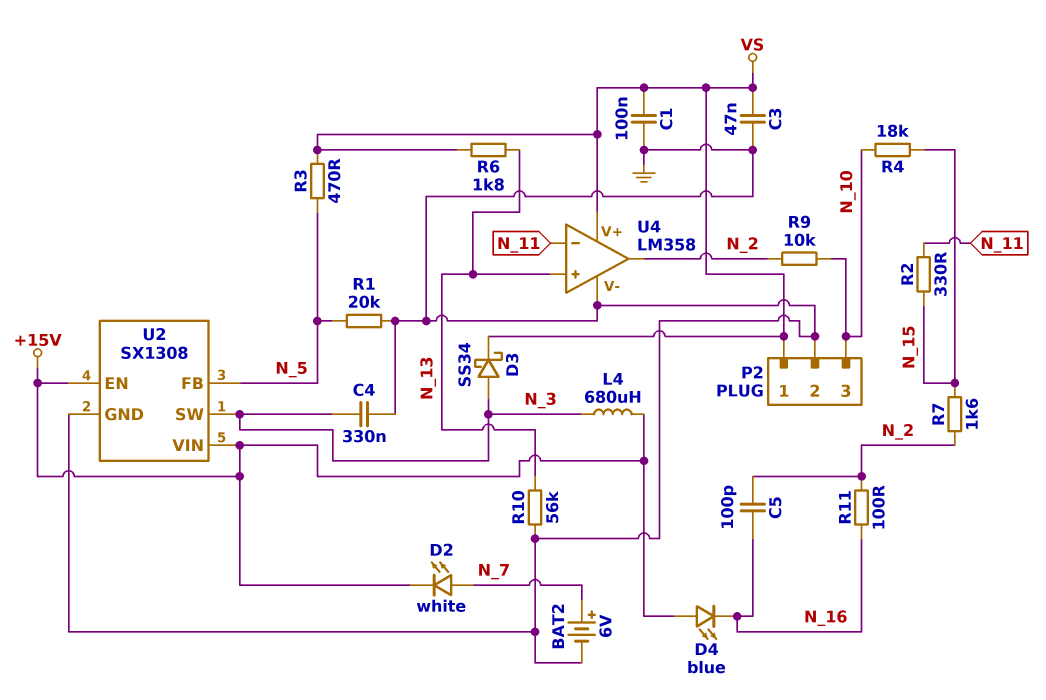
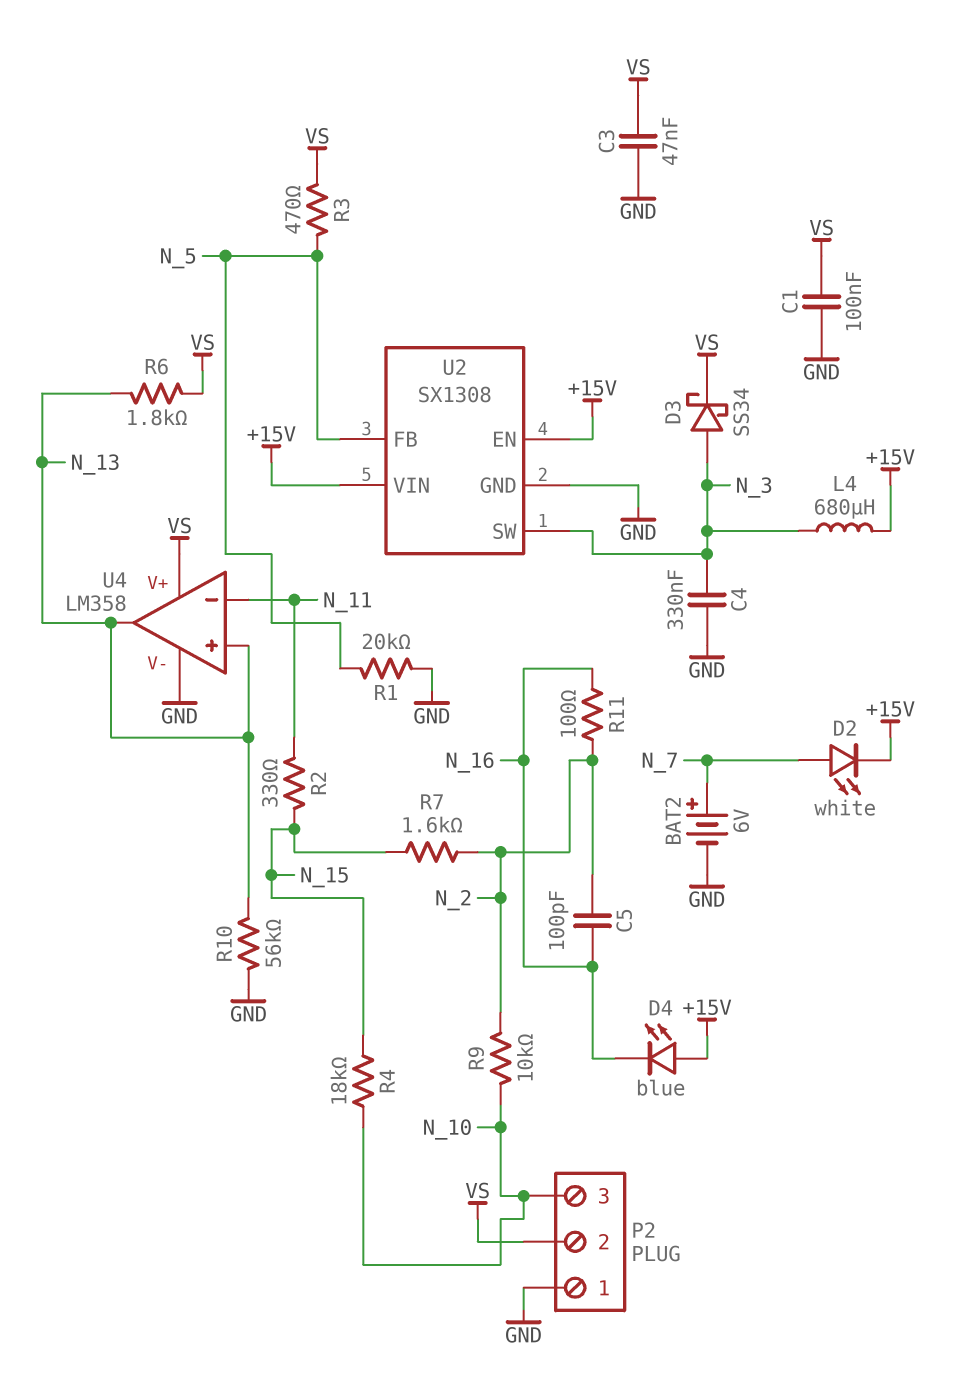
P2 pin 1: VS -> GND
P2 pin 2: GND -> VS
U4 pin out: N_2 -> N_13

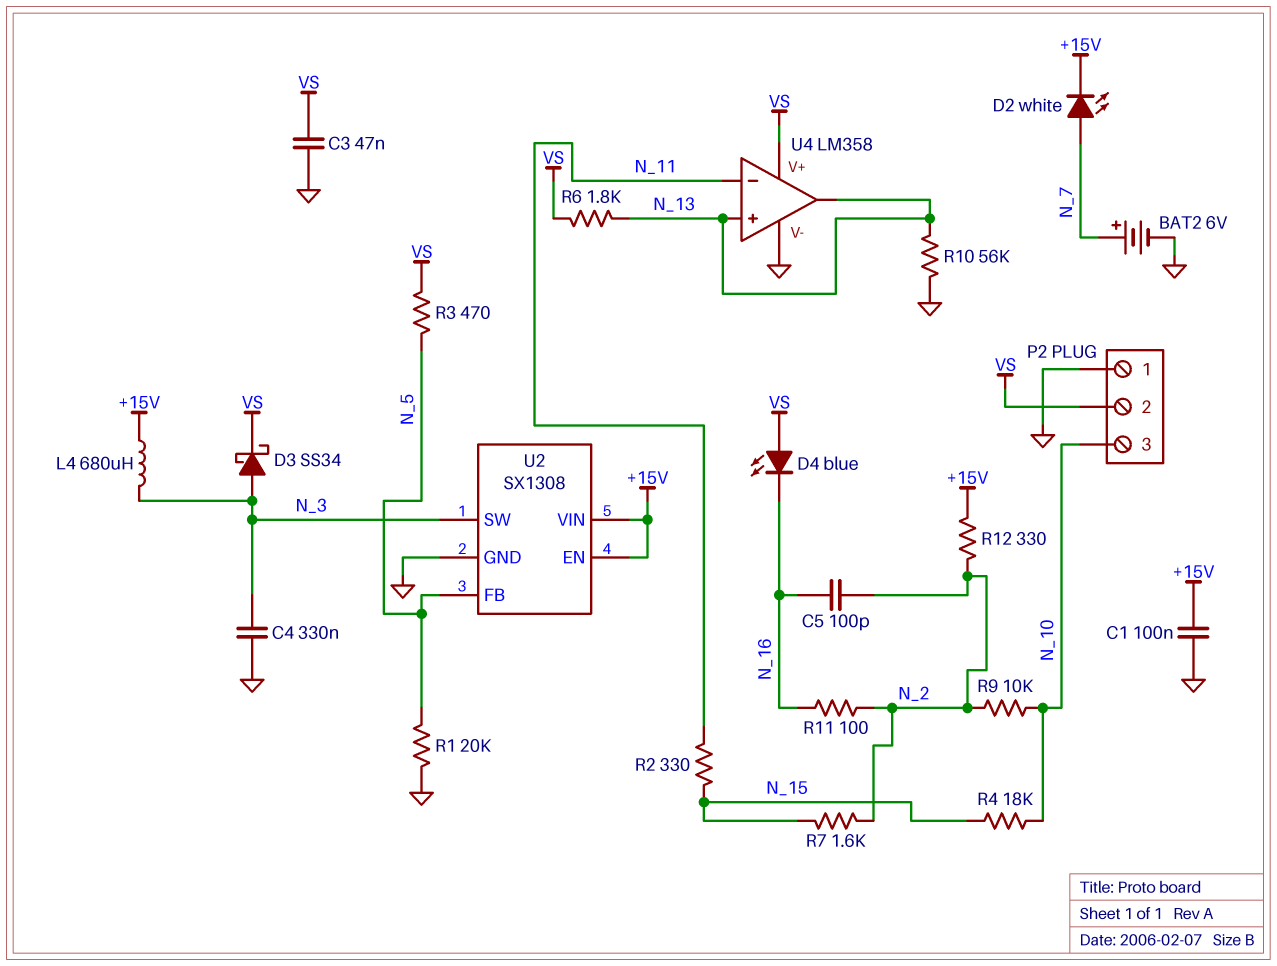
C1: 100nF (GND, VS) -> 100nF (+15V, GND)
D4: LED blue (A +15V, K N_16) -> LED blue (A VS, K N_16)
R12: none -> 330 (+15V, N_2)

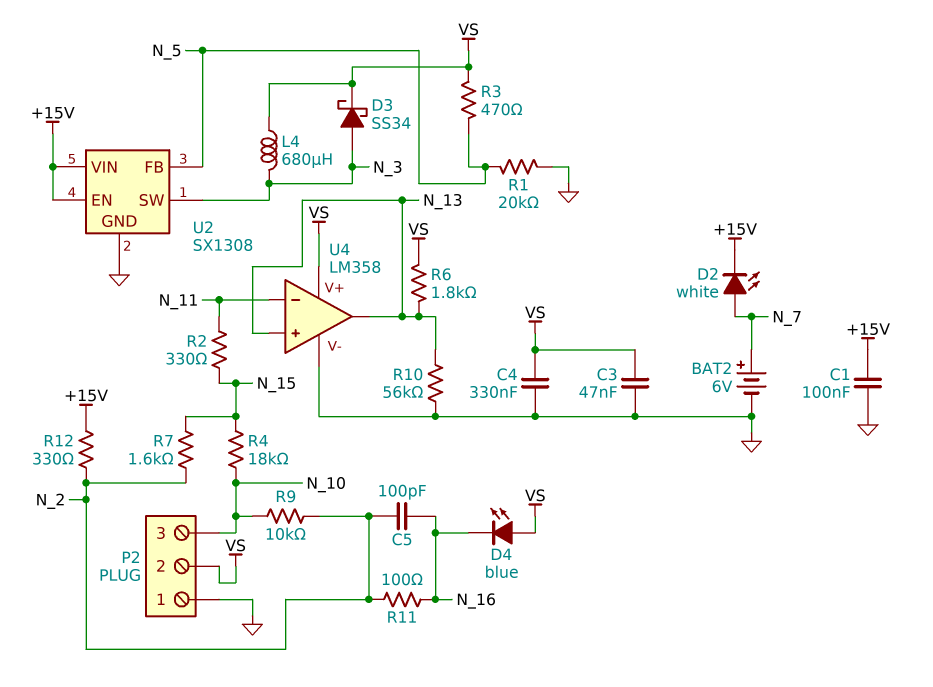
C4: 330nF (GND, N_3) -> 330nF (GND, VS)
L4: 680uH (+15V, N_3) -> 680uH (N_3, VS)

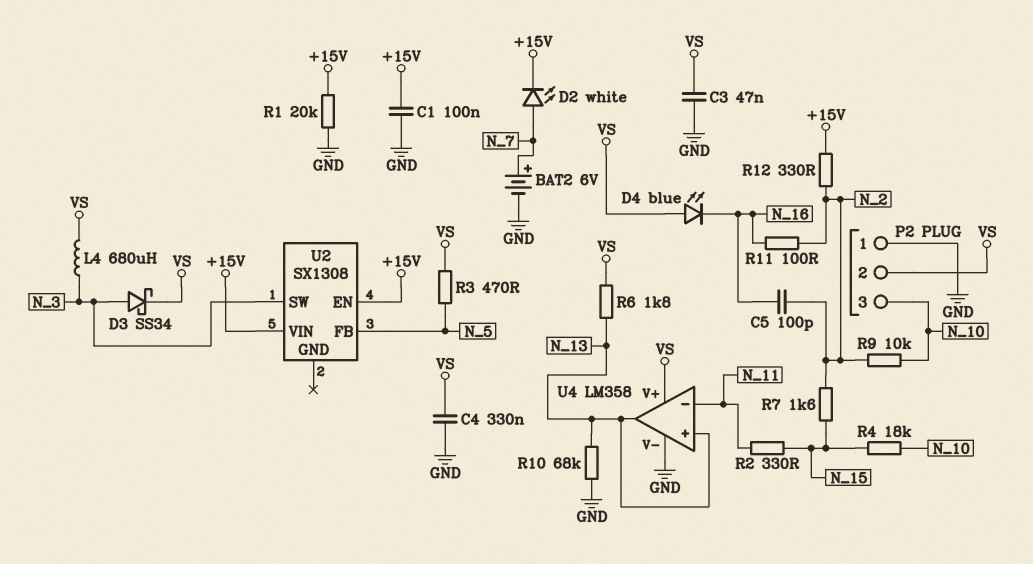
R1: 20k (GND, N_5) -> 20k (+15V, GND)
R10: 56k (GND, N_13) -> 68k (GND, N_13)
U2 pin GND: GND -> none

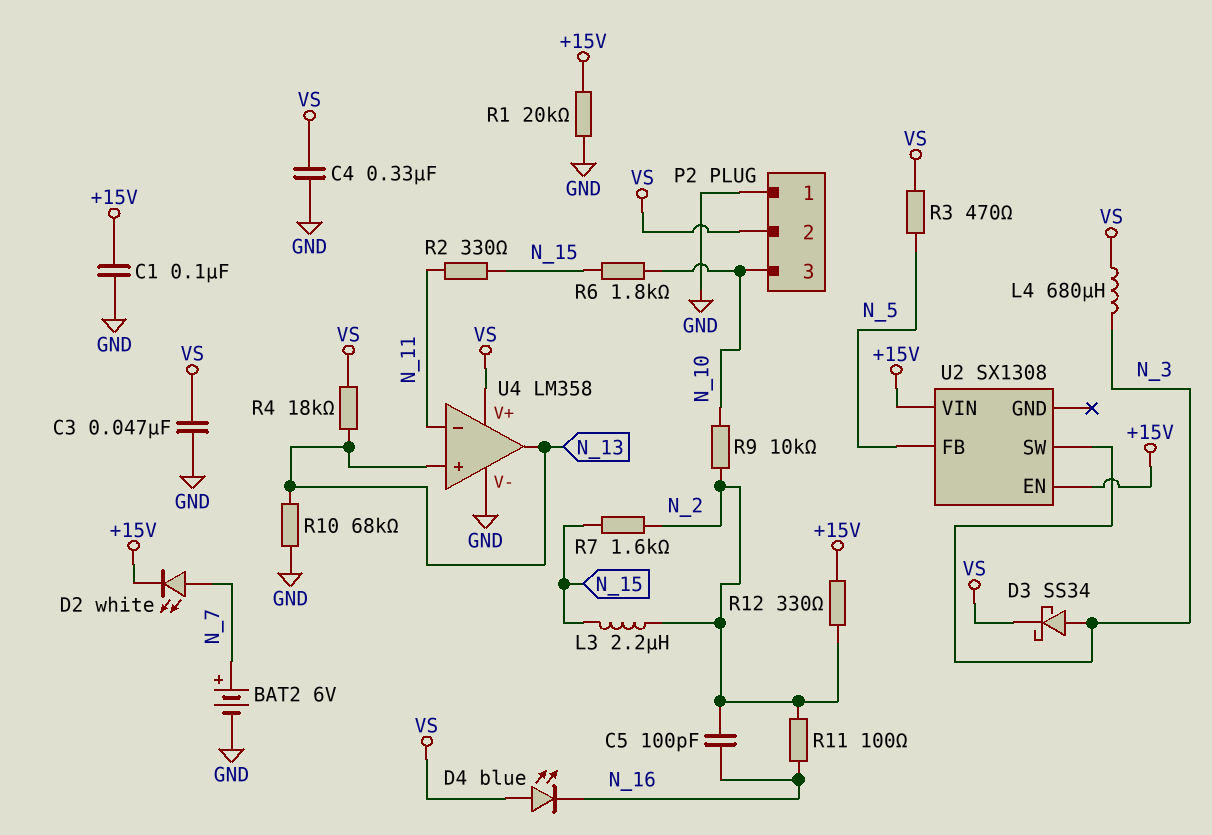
L3: none -> 2.2uH (N_2, N_15)
R4: 18k (N_10, N_15) -> 18k (N_13, VS)
R6: 1.8k (N_13, VS) -> 1.8k (N_10, N_15)

